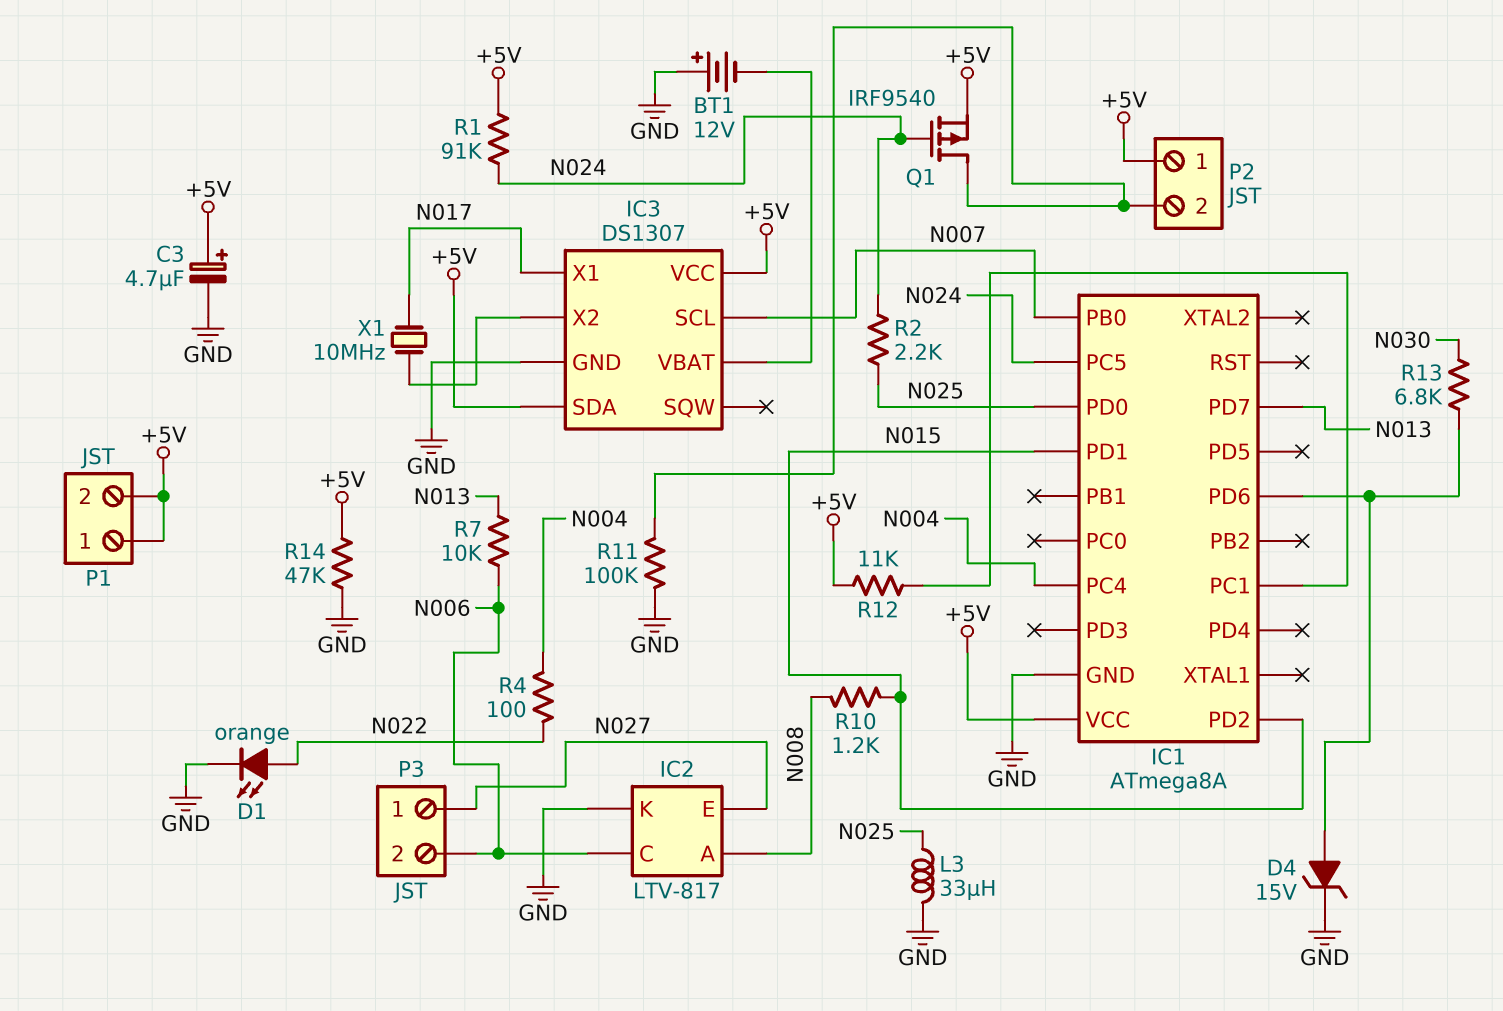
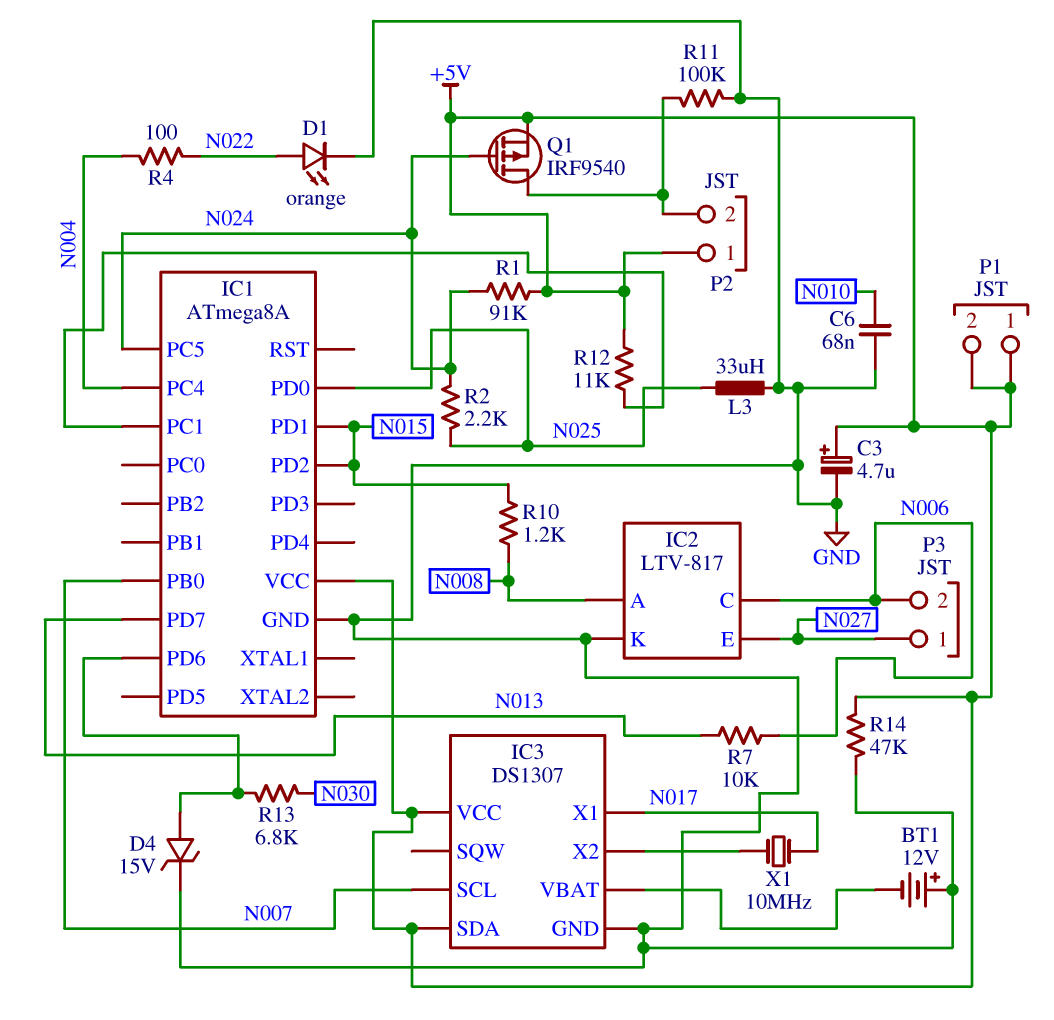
C6: none -> 68nF (GND, N010)

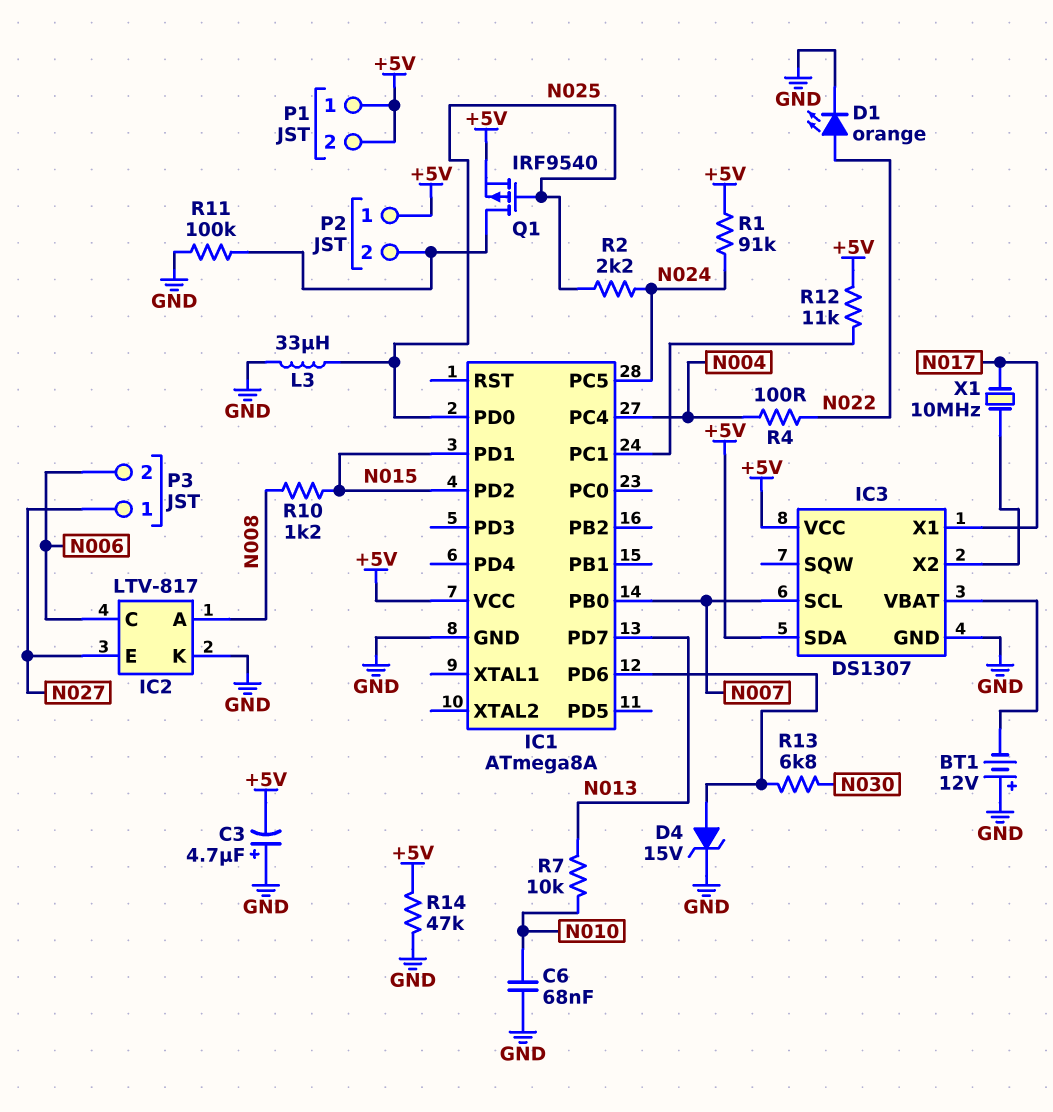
C3: 4.7uF (plus +5V, minus GND) -> 4.7uF (plus GND, minus +5V)
Q1: PMOS IRF9540 (G N024, D P2/2, S +5V) -> PMOS IRF9540 (G N025, D P2/2, S +5V)
R7: 10k (N006, N013) -> 10k (N010, N013)

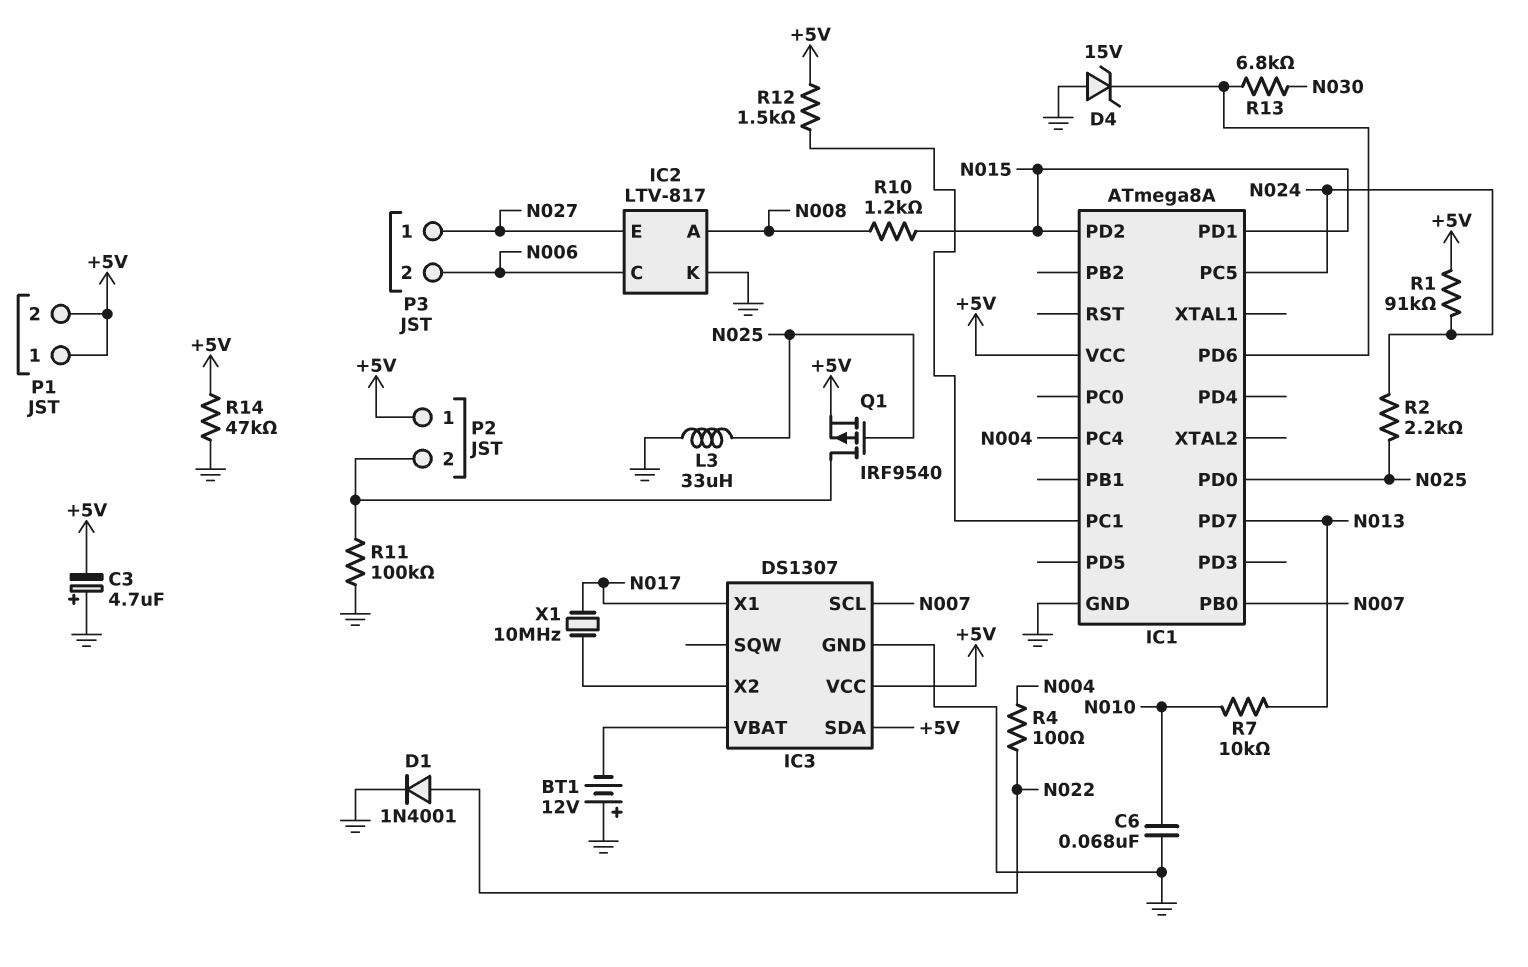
D1: LED orange (A N022, K GND) -> diode 1N4001 (A N022, K GND)
D4: zener 15V (A IC1/PD6, K GND) -> zener 15V (A GND, K IC1/PD6)
R12: 11k (+5V, IC1/PC1) -> 1.5k (+5V, IC1/PC1)

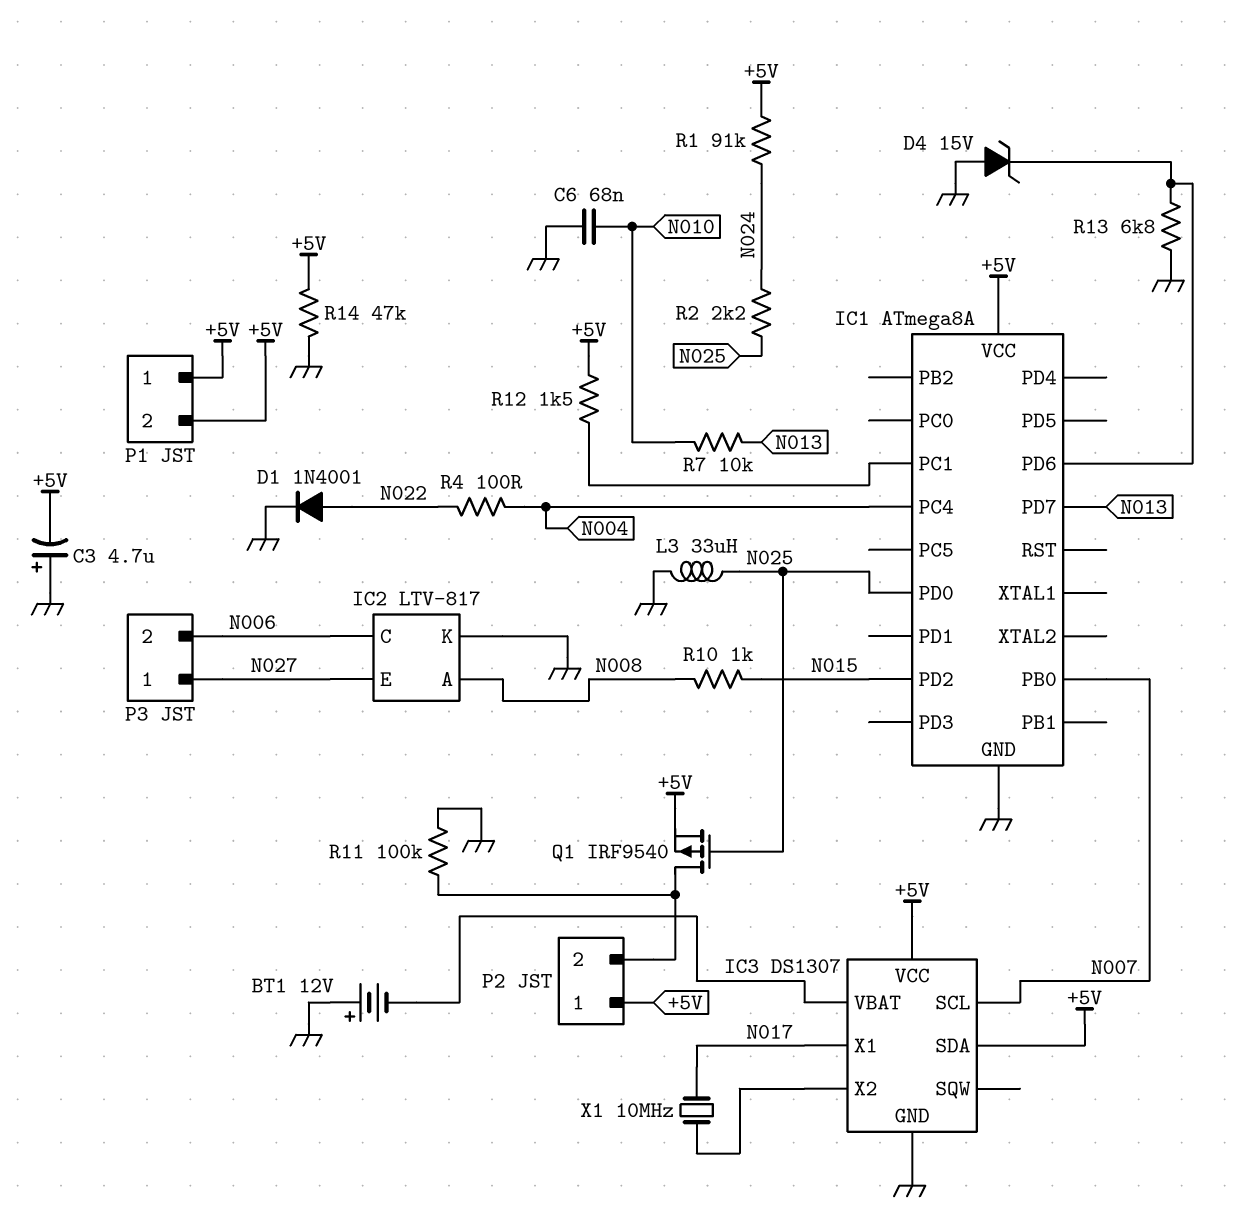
IC1 pin PC5: N024 -> none
IC1 pin PD1: N015 -> none
R10: 1.2k (N008, N015) -> 1k (N008, N015)
R13: 6.8k (IC1/PD6, N030) -> 6.8k (GND, IC1/PD6)

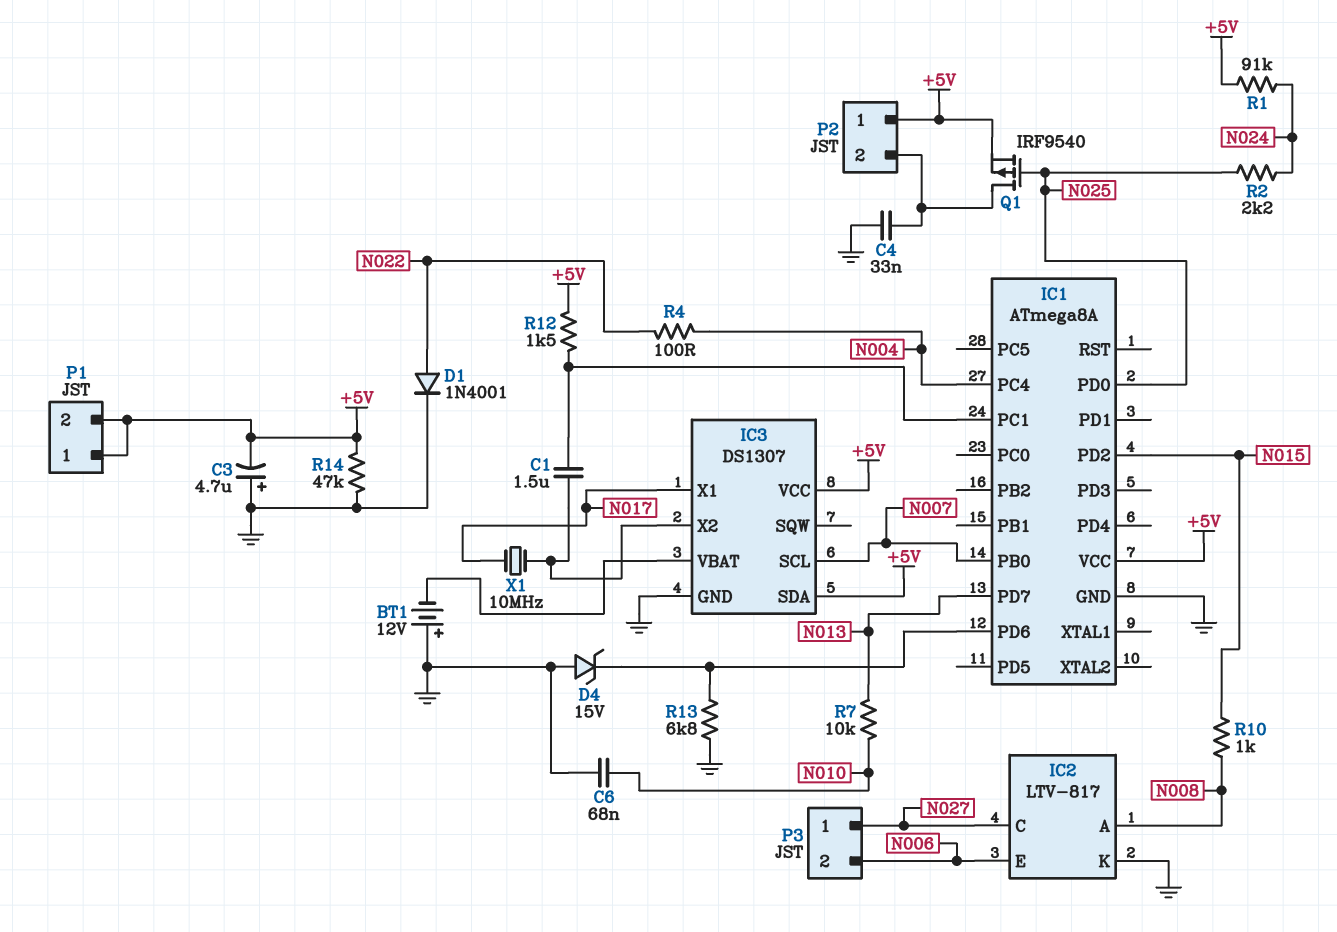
C1: none -> 1.5uF (IC1/PC1, IC3/X2)
C4: none -> 33nF (GND, P2/2)
IC2 pin C: N006 -> N027
IC2 pin E: N027 -> N006
L3: 33uH (GND, N025) -> none
R11: 100k (GND, P2/2) -> none

